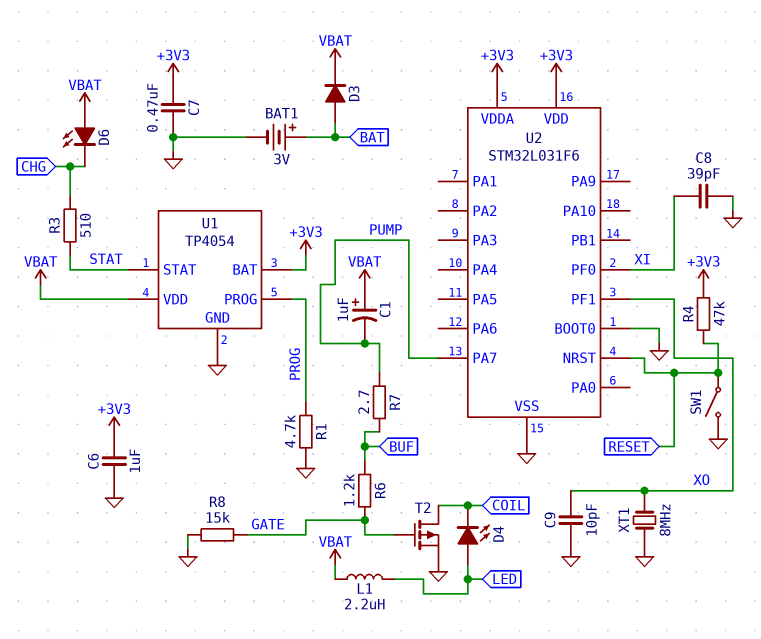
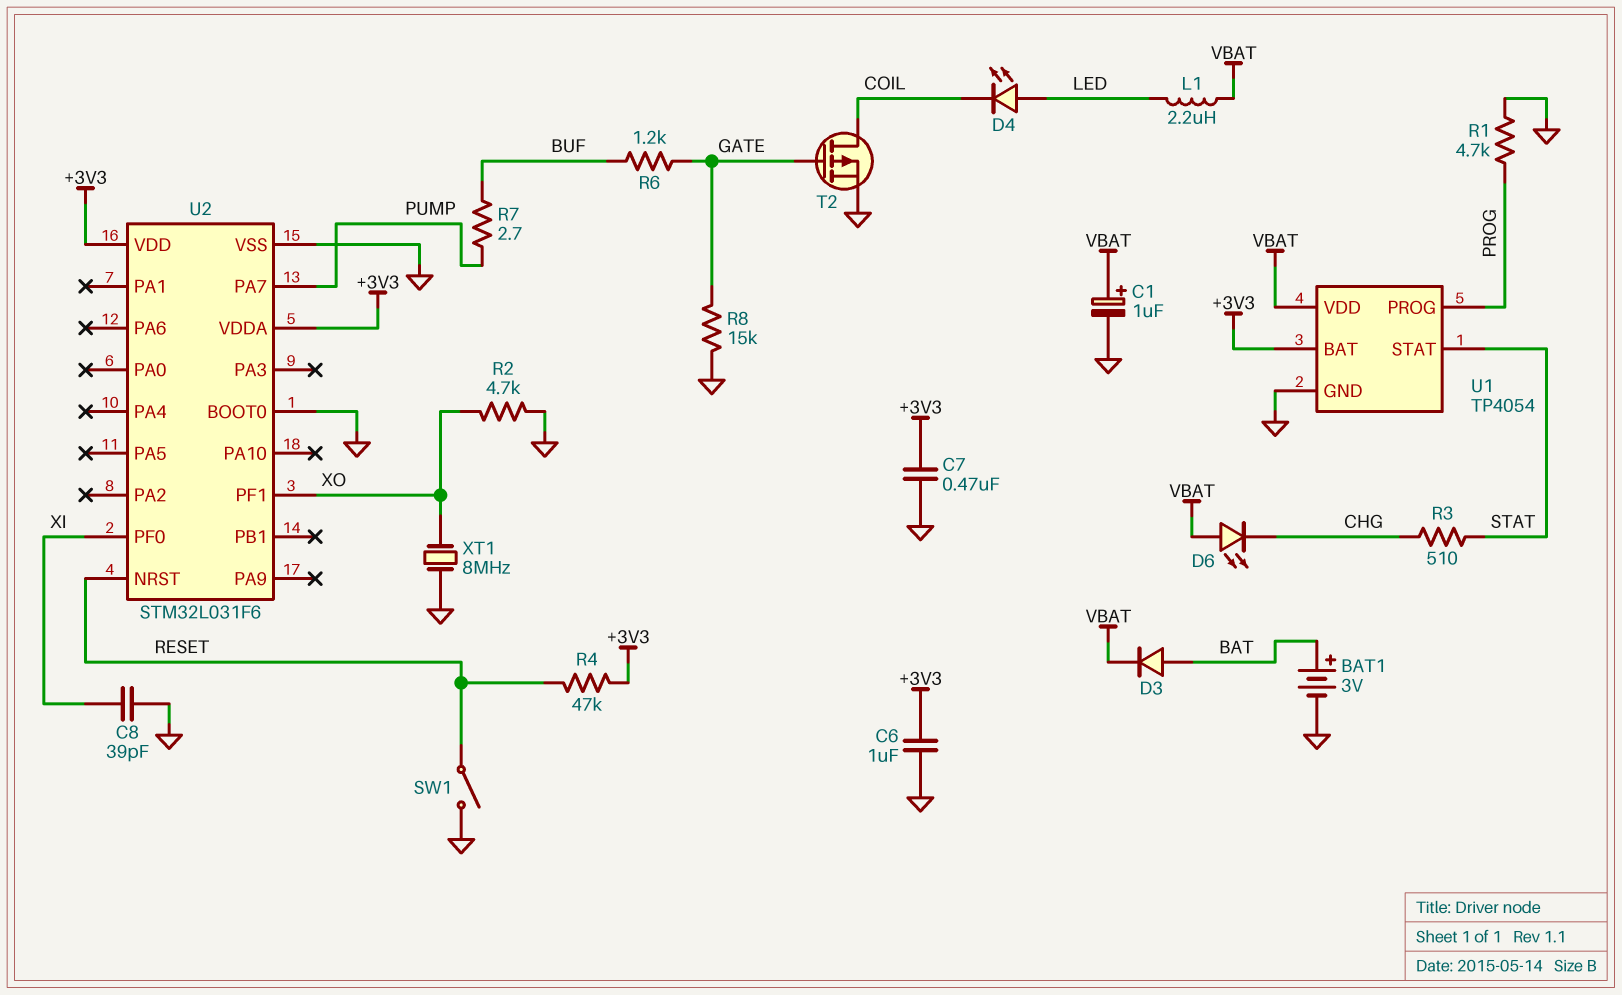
C1: 1uF (plus VBAT, minus PUMP) -> 1uF (plus VBAT, minus GND)
C9: 10pF (GND, XO) -> none
R2: none -> 4.7k (GND, XO)

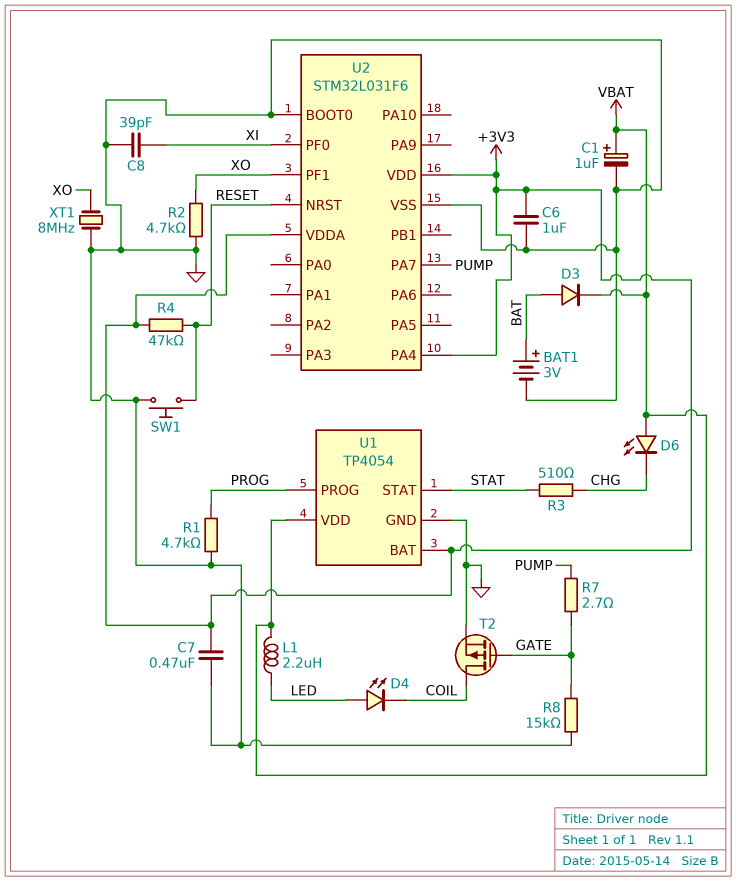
R6: 1.2k (BUF, GATE) -> none
R7: 2.7 (BUF, PUMP) -> 2.7 (GATE, PUMP)
SW1: switch (GND, RESET) -> button (GND, RESET)
U2 pin PA4: none -> +3V3

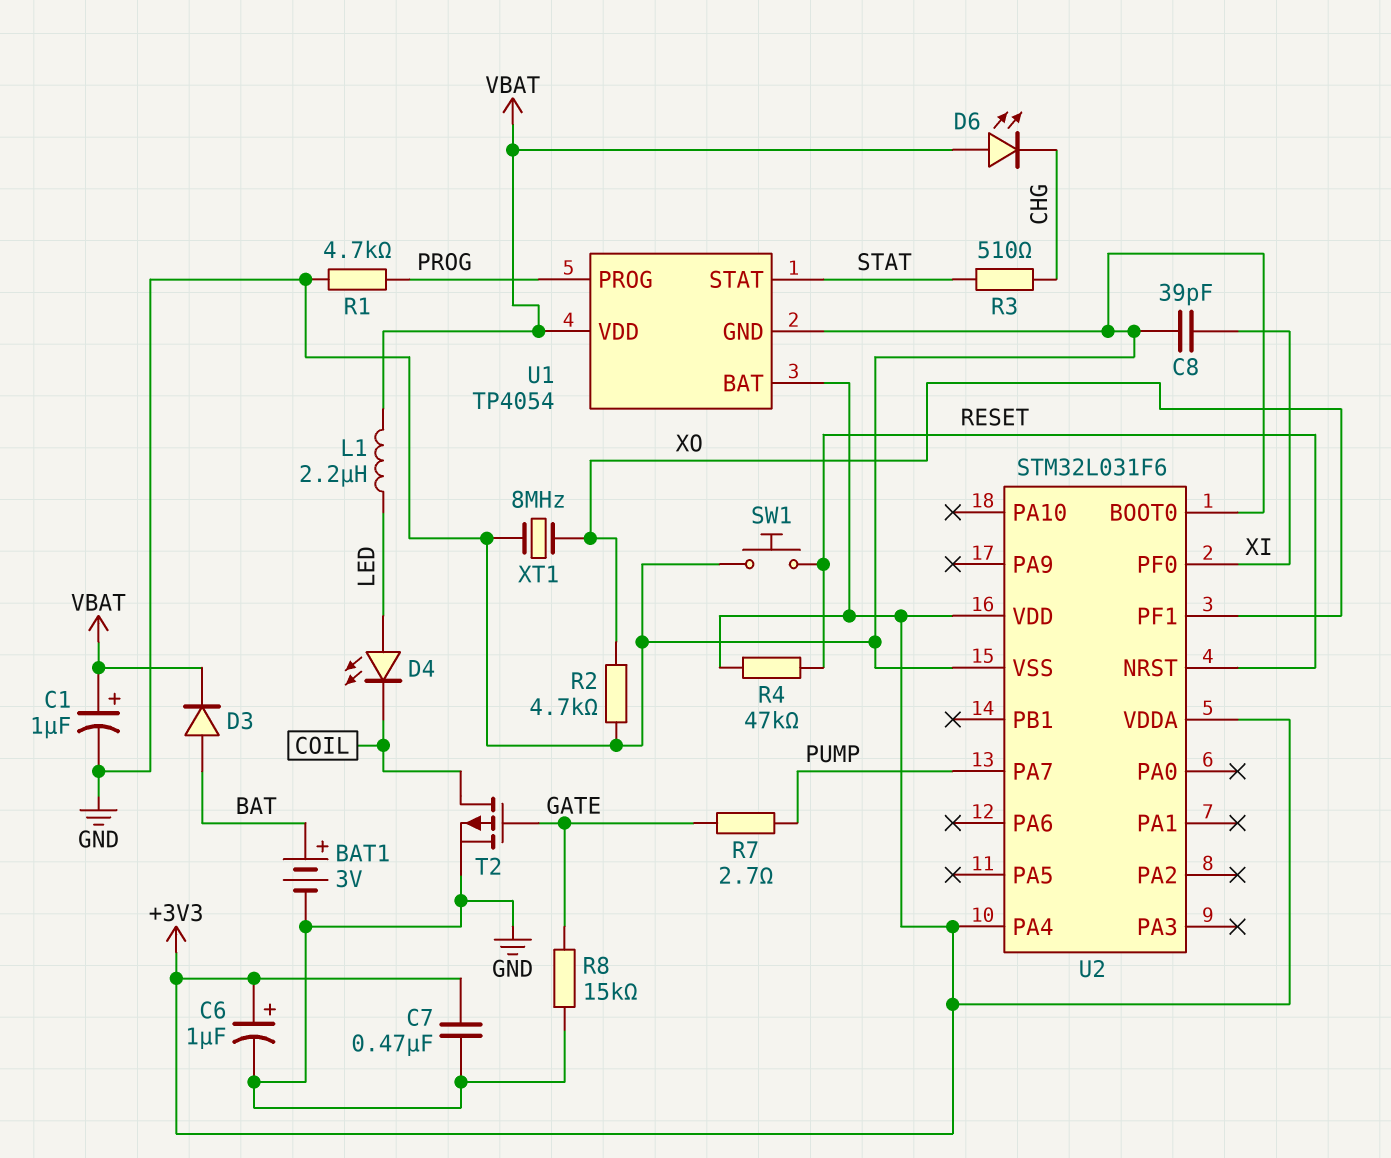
C6: 1uF (+3V3, GND) -> 1uF (plus +3V3, minus GND)

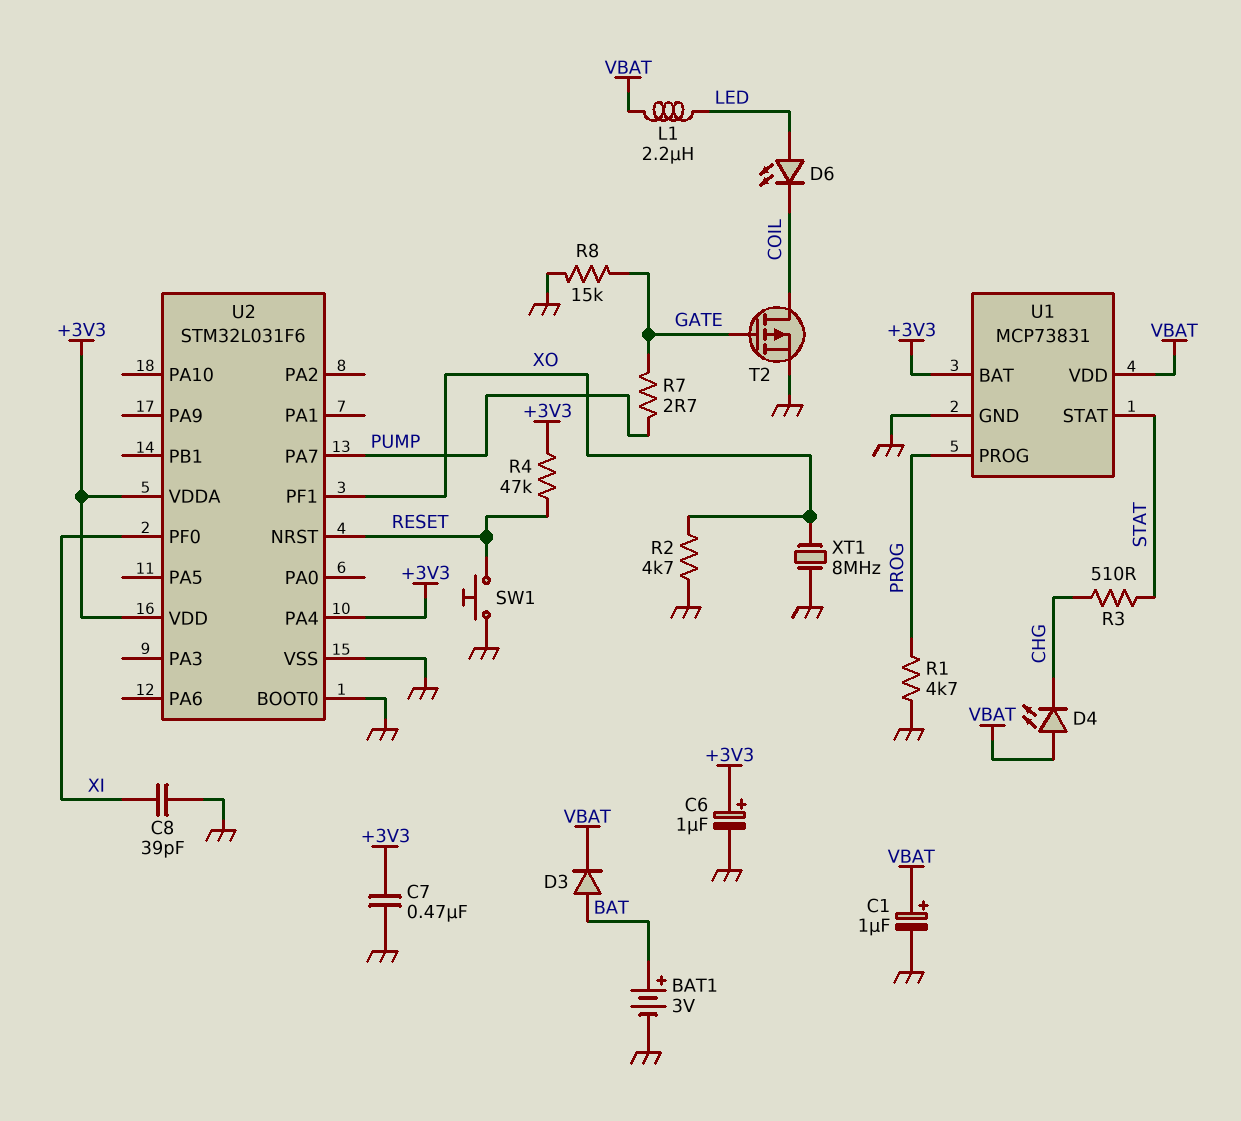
D4: LED (A LED, K COIL) -> LED (A VBAT, K CHG)
D6: LED (A VBAT, K CHG) -> LED (A LED, K COIL)
U1: TP4054 -> MCP73831

